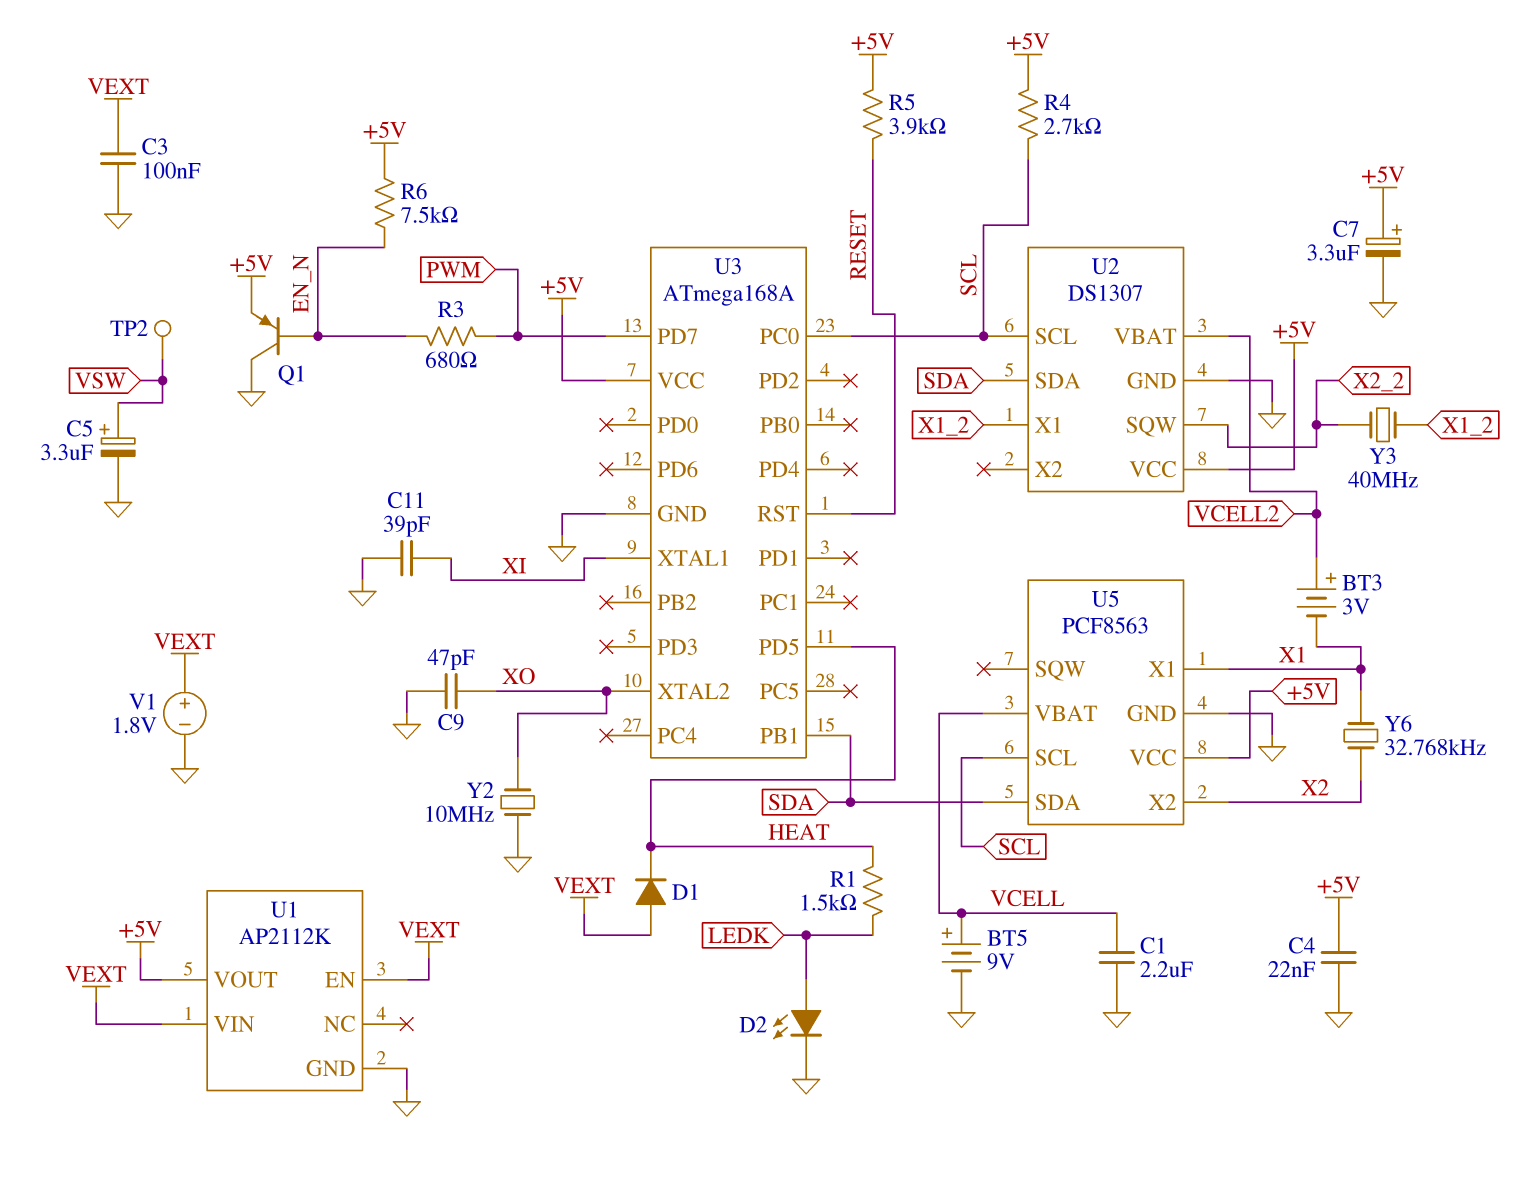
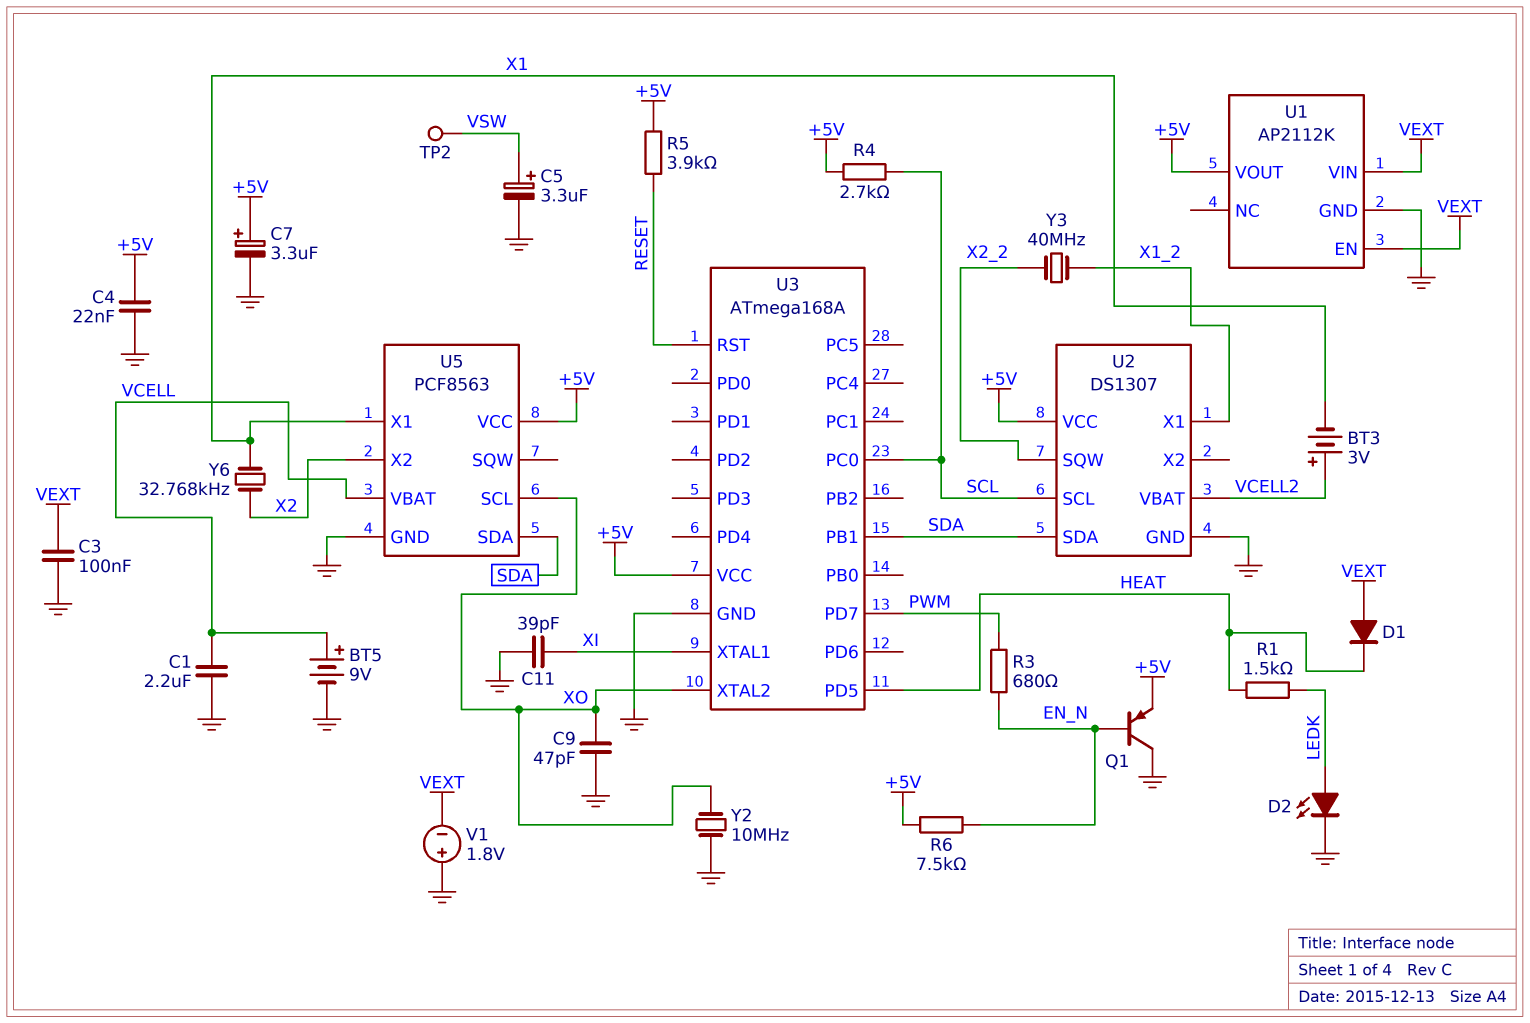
U5 pin SCL: SCL -> XO
V1: 1.8V (plus VEXT, minus GND) -> 1.8V (plus GND, minus VEXT)

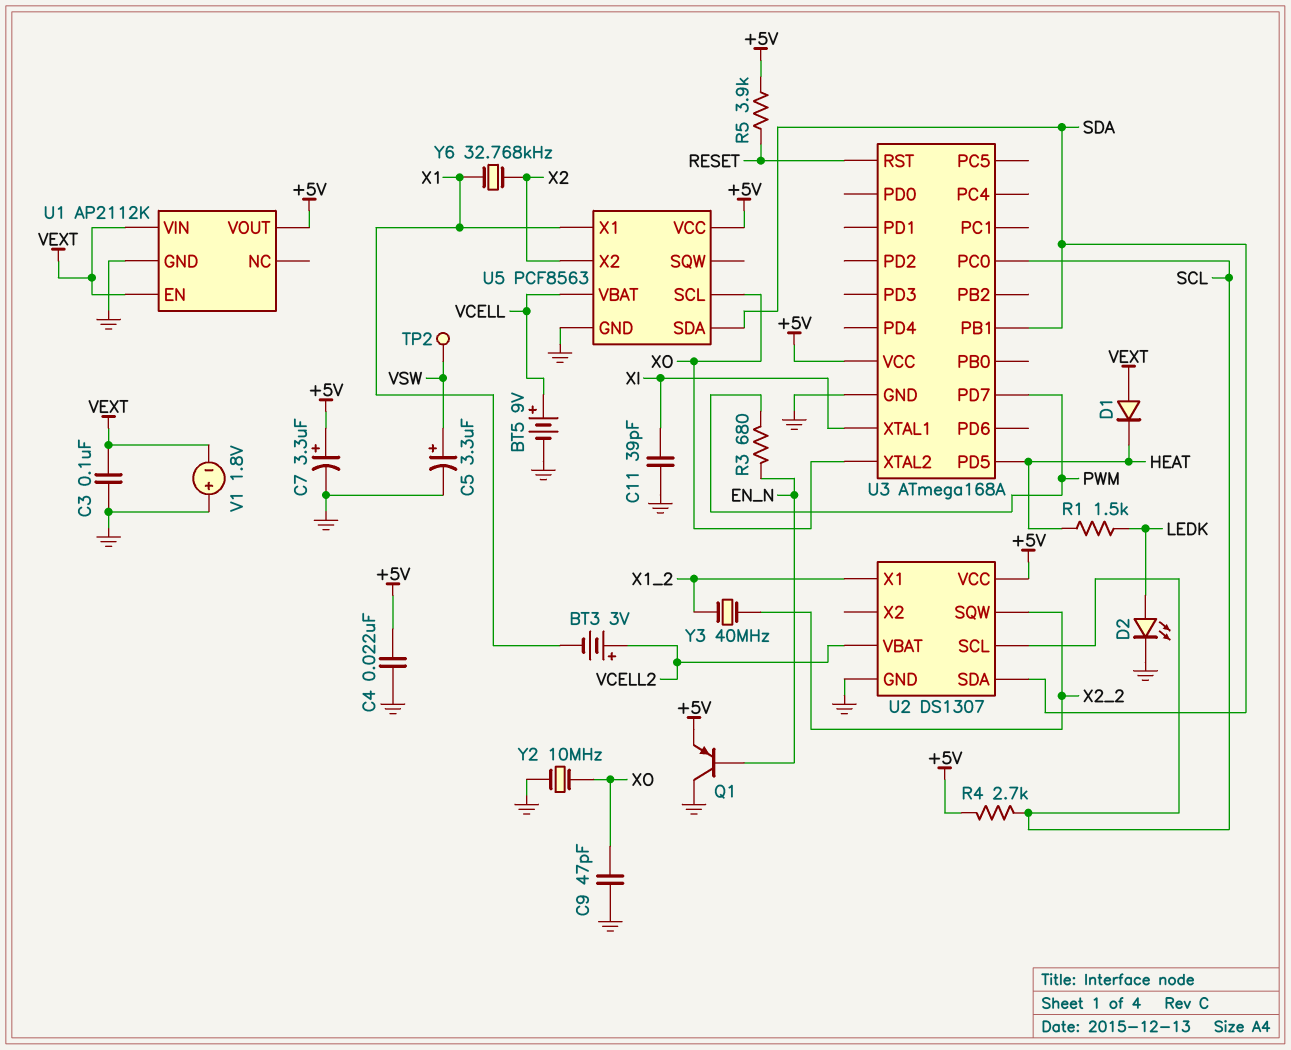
C1: 2.2uF (GND, VCELL) -> none
R6: 7.5k (+5V, EN_N) -> none

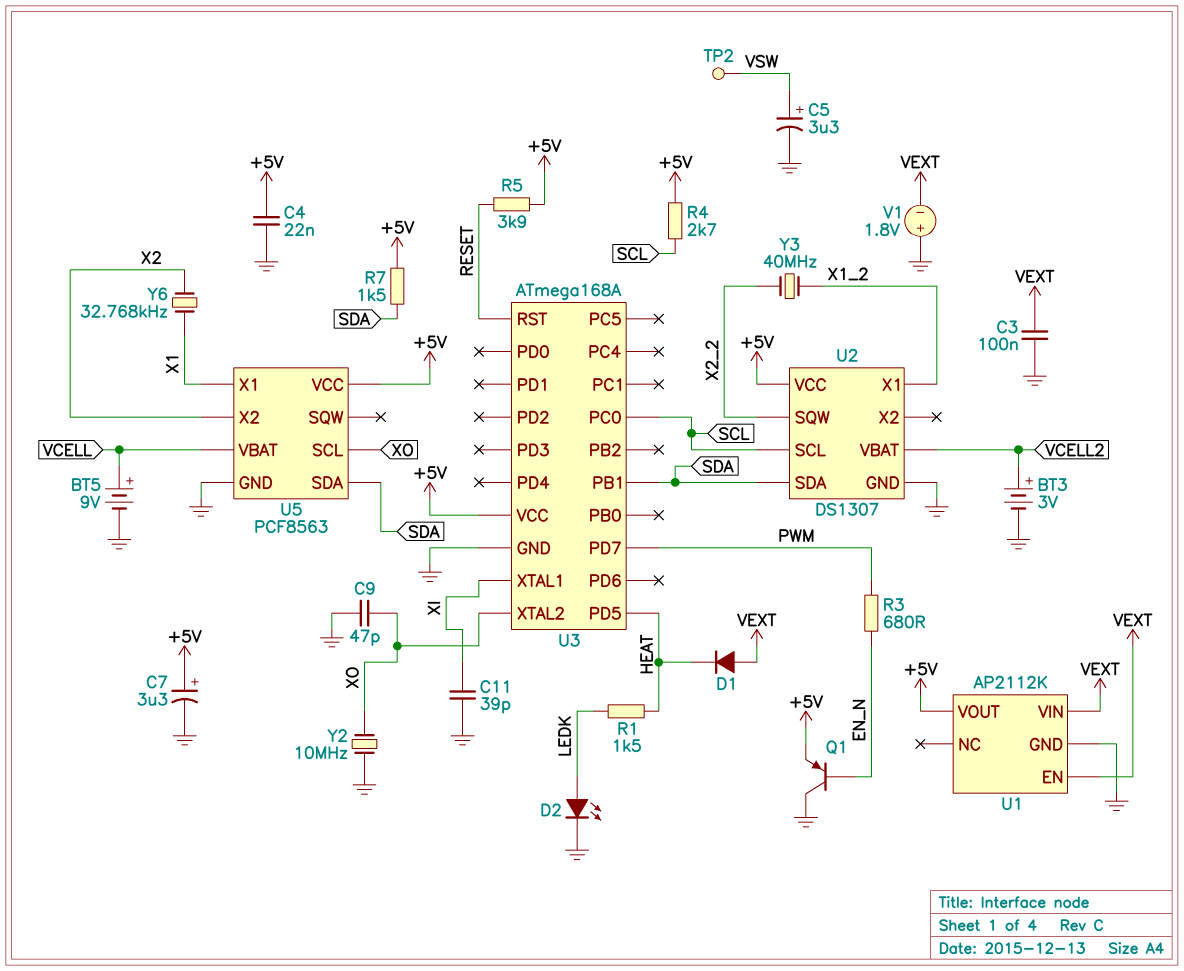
BT3: 3V (plus VCELL2, minus X1) -> 3V (plus VCELL2, minus GND)
R7: none -> 1.5k (+5V, SDA)

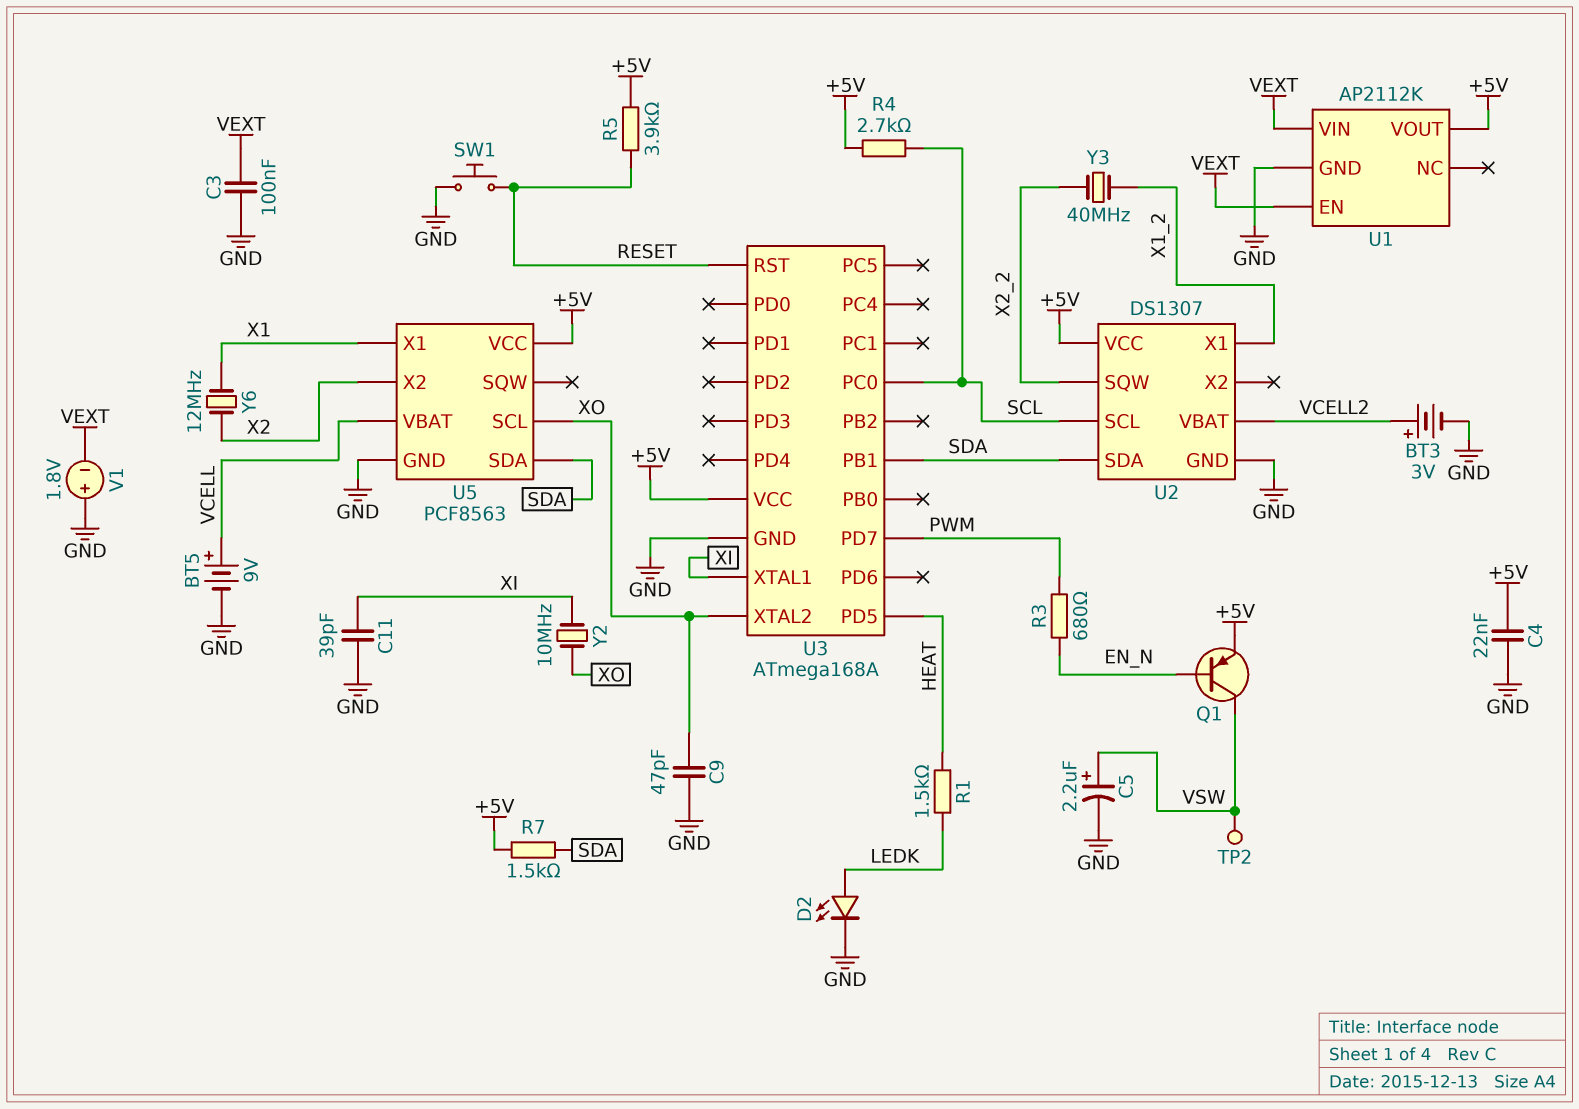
C5: 3.3uF (plus VSW, minus GND) -> 2.2uF (plus VSW, minus GND)
C7: 3.3uF (plus +5V, minus GND) -> none
D1: diode (A VEXT, K HEAT) -> none
Q1: PNP (B EN_N, C GND, E +5V) -> PNP (B EN_N, C VSW, E +5V)
SW1: none -> button (GND, RESET)
Y2: 10MHz (GND, XO) -> 10MHz (XI, XO)
Y6: 32.768kHz (X1, X2) -> 12MHz (X1, X2)

